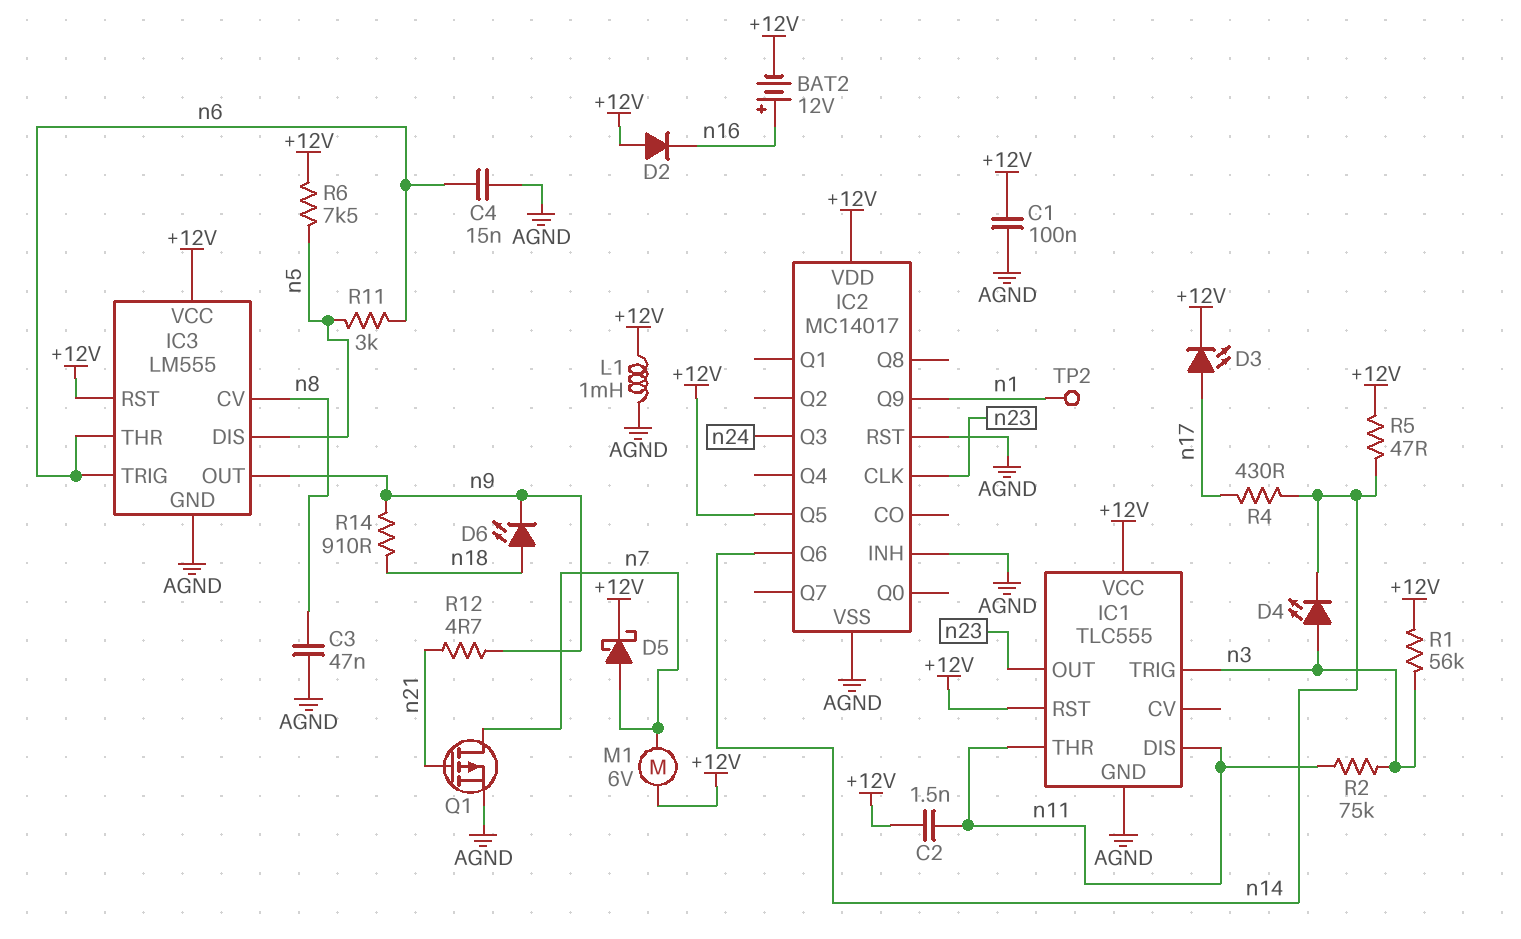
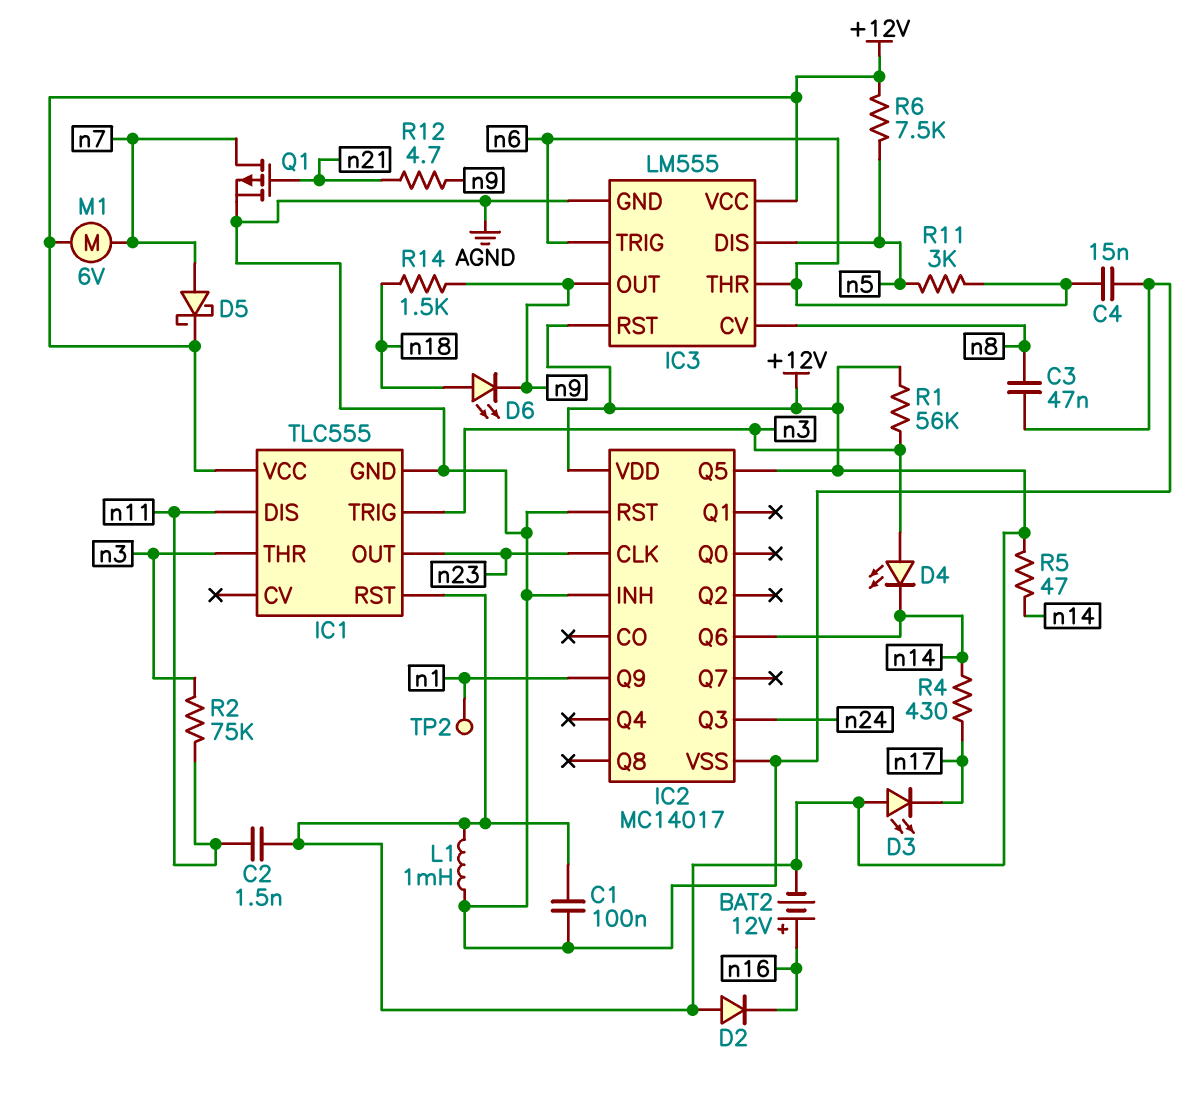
D3: LED (A n17, K +12V) -> LED (A +12V, K n17)
IC1 pin THR: n11 -> n3
R14: 910 (n9, n18) -> 1.5k (n9, n18)

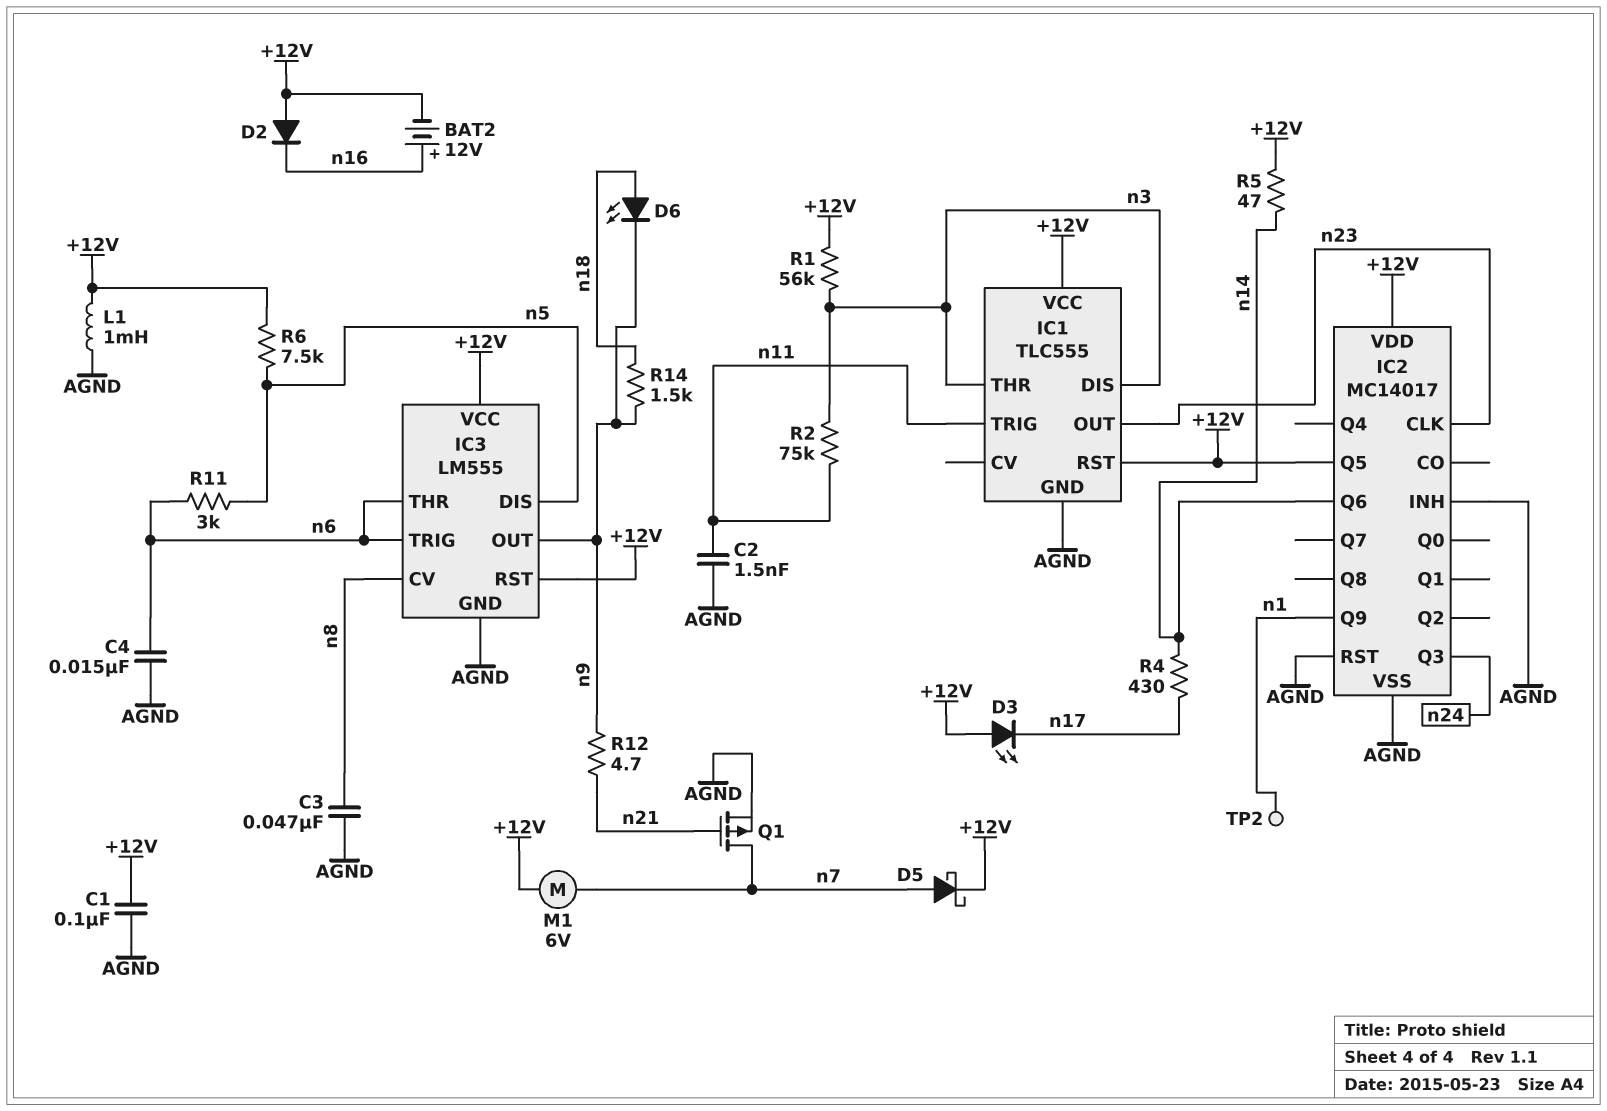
C2: 1.5nF (+12V, n11) -> 1.5nF (AGND, n11)
D4: LED (A n3, K n14) -> none
IC1 pin DIS: n11 -> n3
IC1 pin TRIG: n3 -> n11

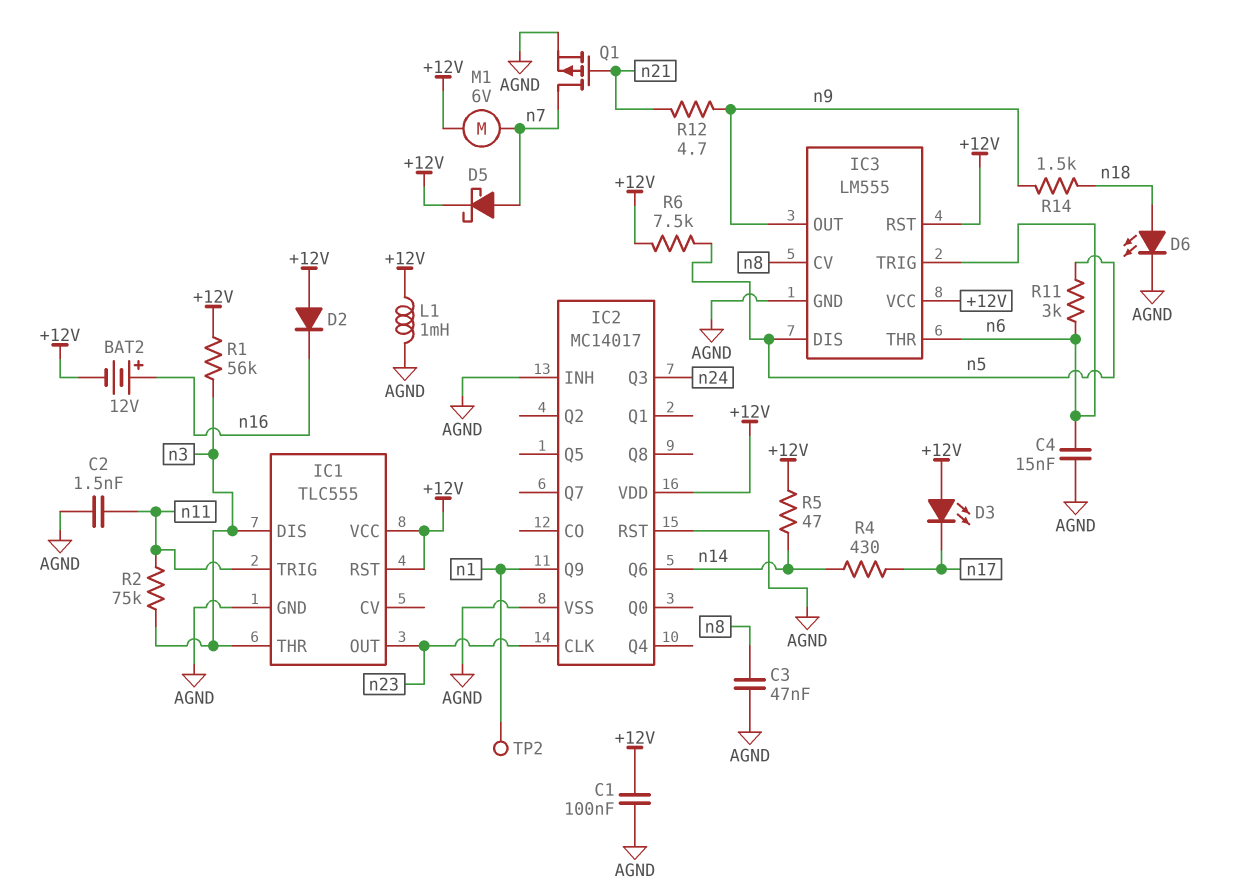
D6: LED (A n18, K n9) -> LED (A n18, K AGND)
IC2 pin Q5: +12V -> none

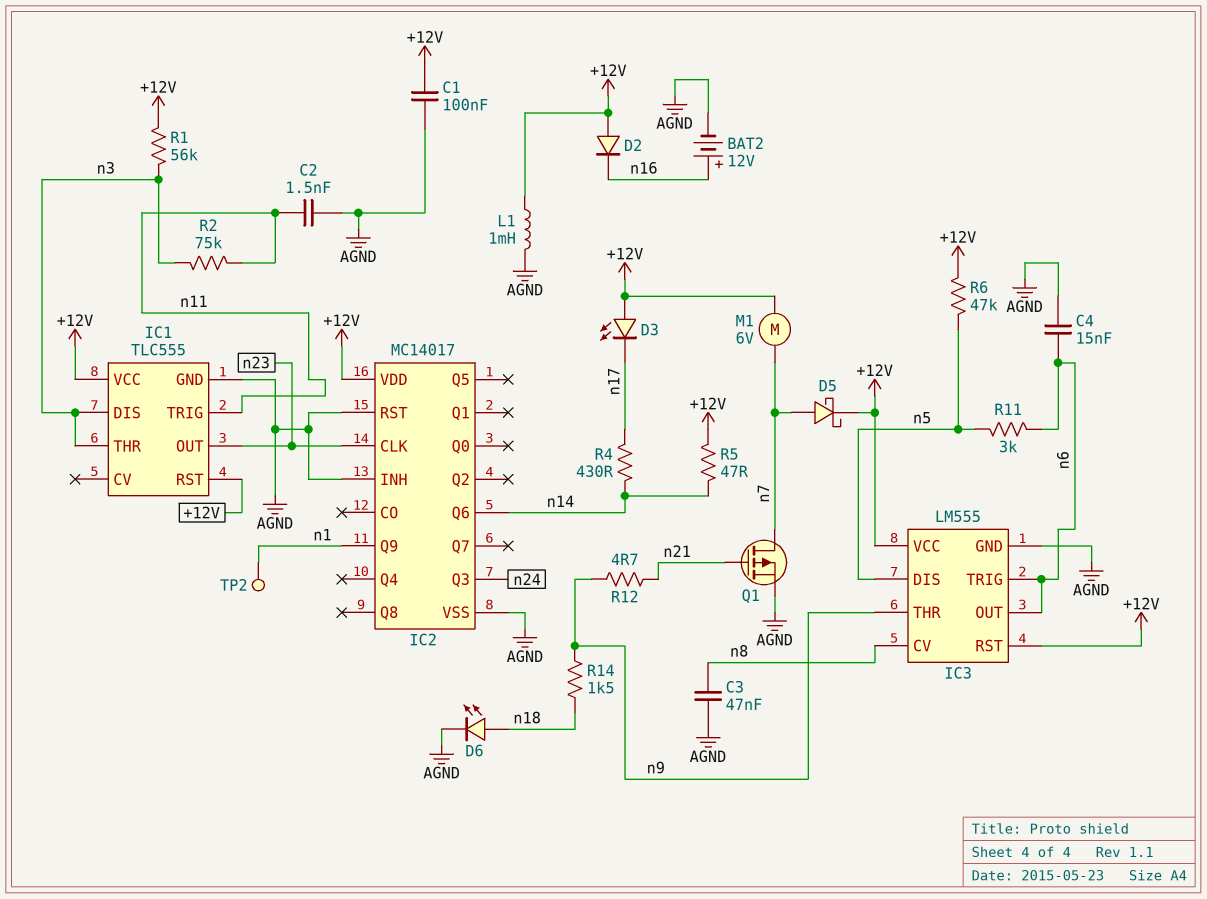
BAT2: 12V (plus n16, minus +12V) -> 12V (plus n16, minus AGND)
IC3 pin OUT: n9 -> n6
IC3 pin THR: n6 -> n9
R6: 7.5k (+12V, n5) -> 47k (+12V, n5)

